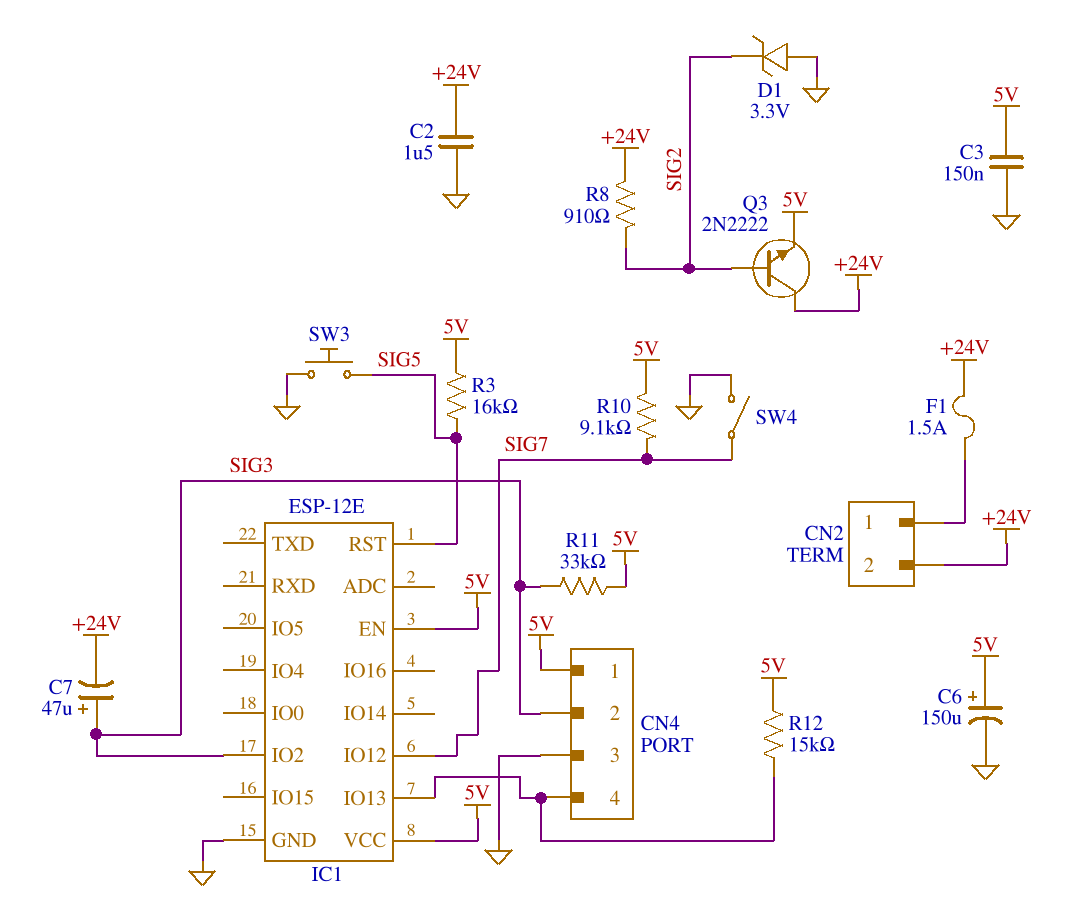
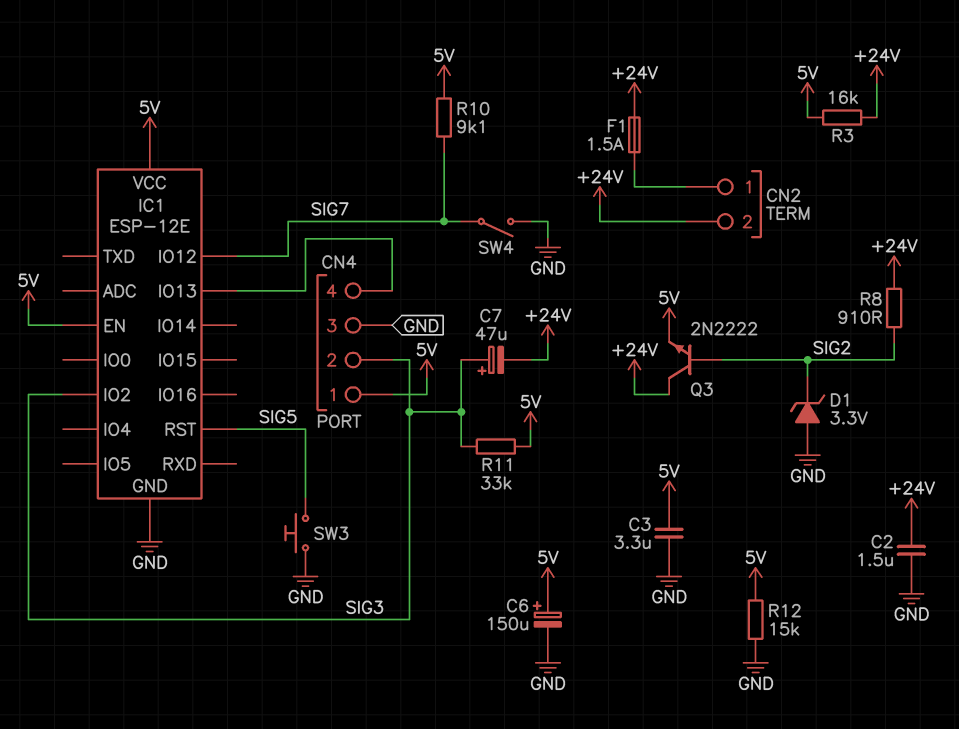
C3: 150nF (5V, GND) -> 3.3uF (5V, GND)
R3: 16k (5V, SIG5) -> 16k (+24V, 5V)
R12: 15k (5V, CN4/4) -> 15k (5V, GND)

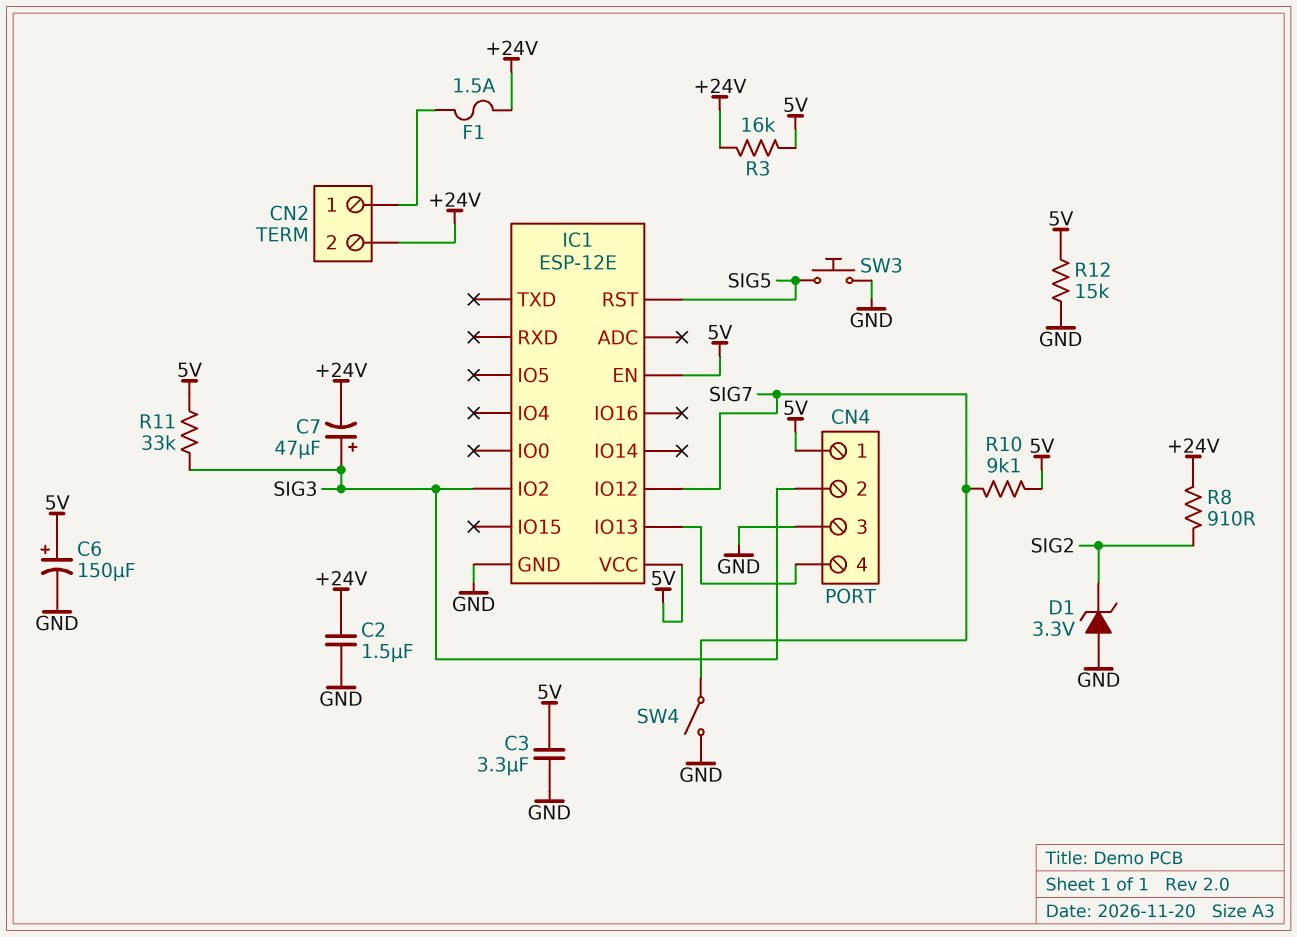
Q3: NPN 2N2222 (B SIG2, C +24V, E 5V) -> none

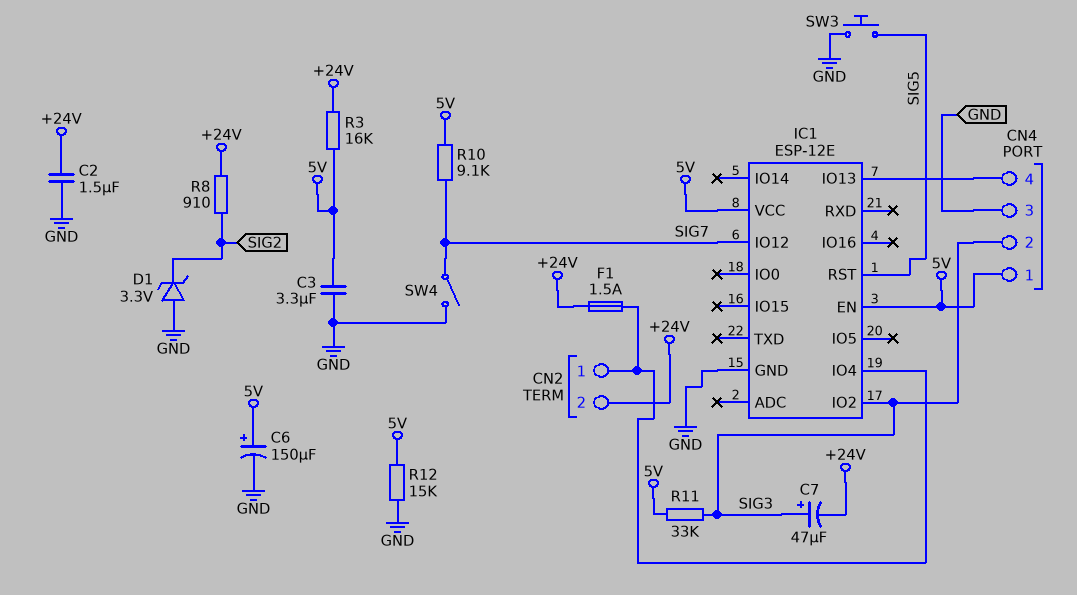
IC1 pin IO4: none -> CN2/1

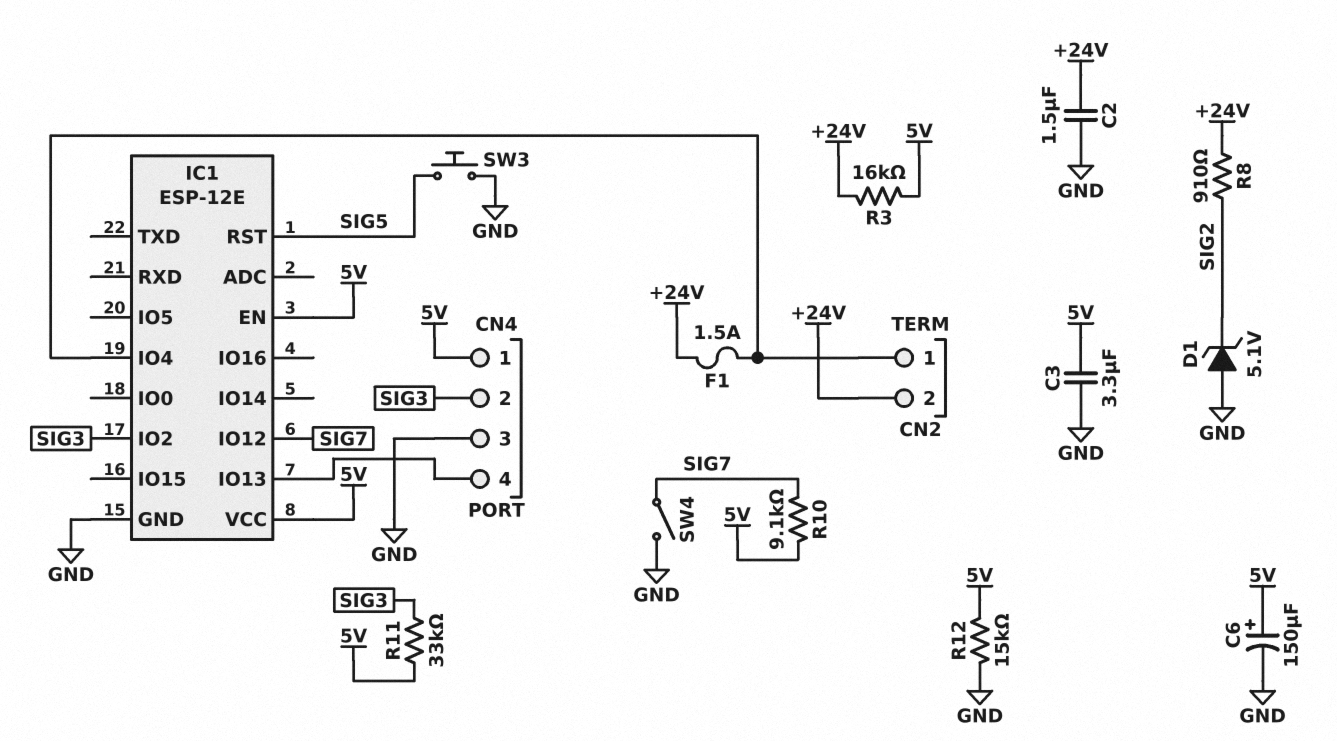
C7: 47uF (plus SIG3, minus +24V) -> none
D1: zener 3.3V (A GND, K SIG2) -> zener 5.1V (A GND, K SIG2)

